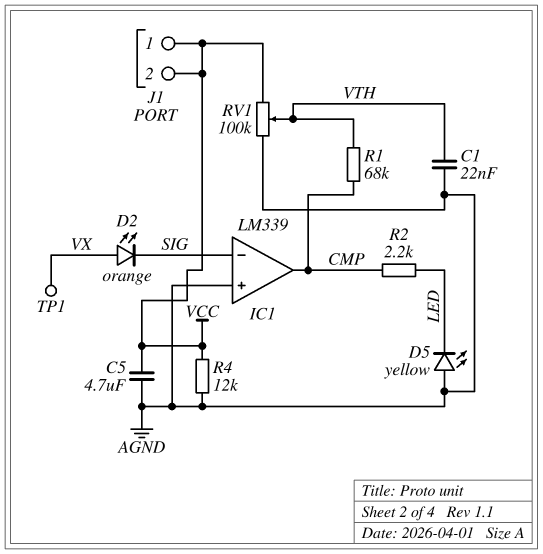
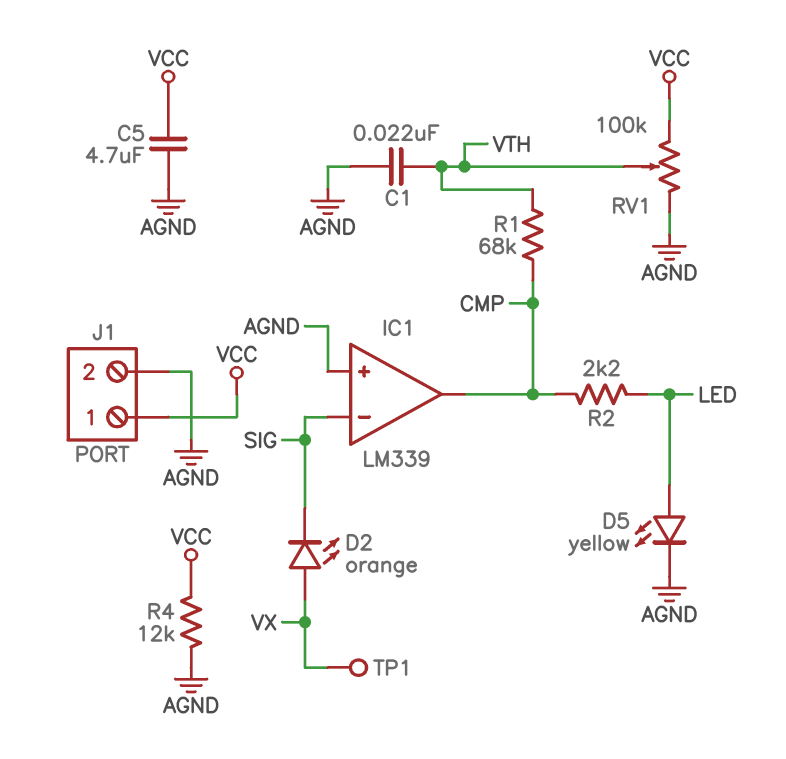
D5: LED yellow (A AGND, K LED) -> LED yellow (A LED, K AGND)
J1 pin 2: VCC -> AGND

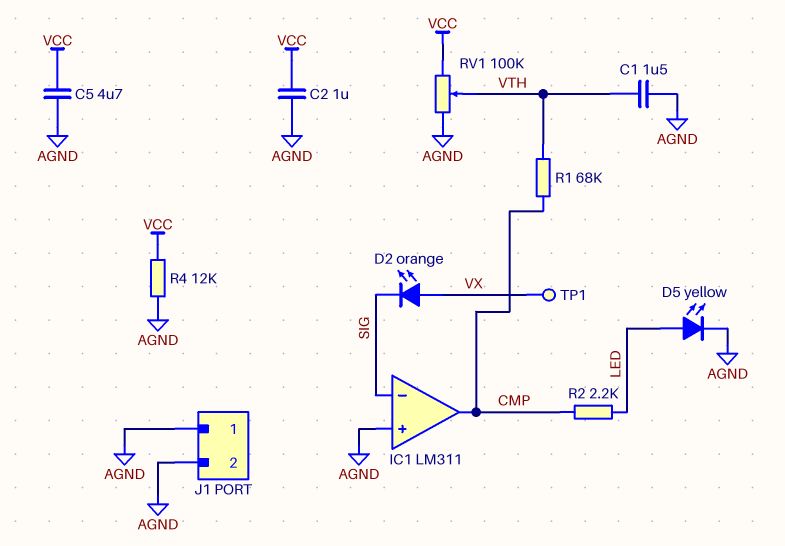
C1: 22nF (AGND, VTH) -> 1.5uF (AGND, VTH)
C2: none -> 1uF (AGND, VCC)
IC1: LM339 -> LM311
J1 pin 1: VCC -> AGND

